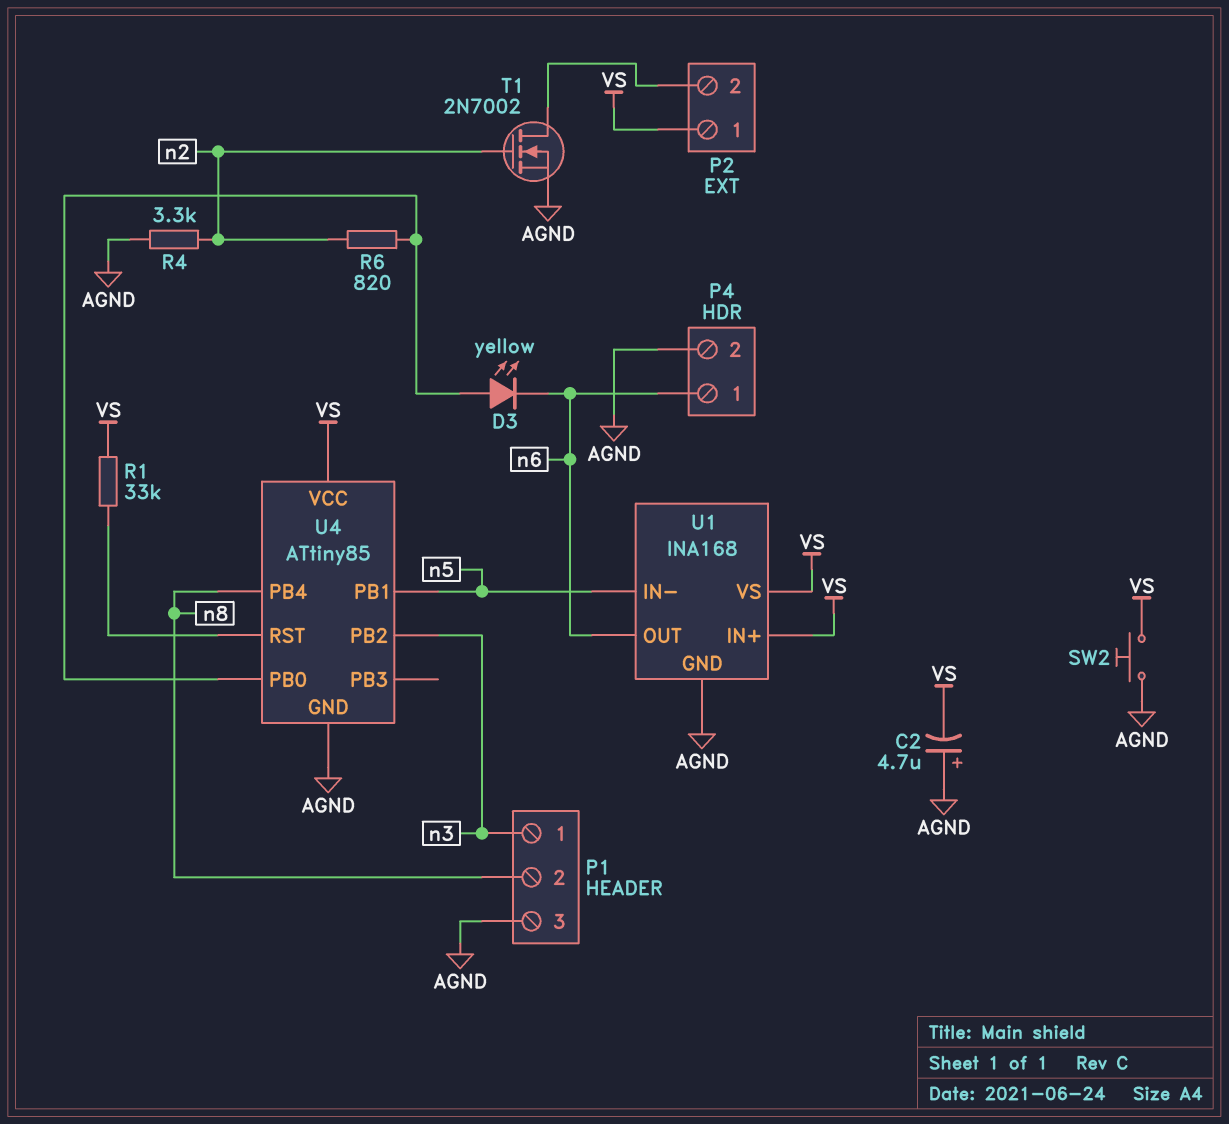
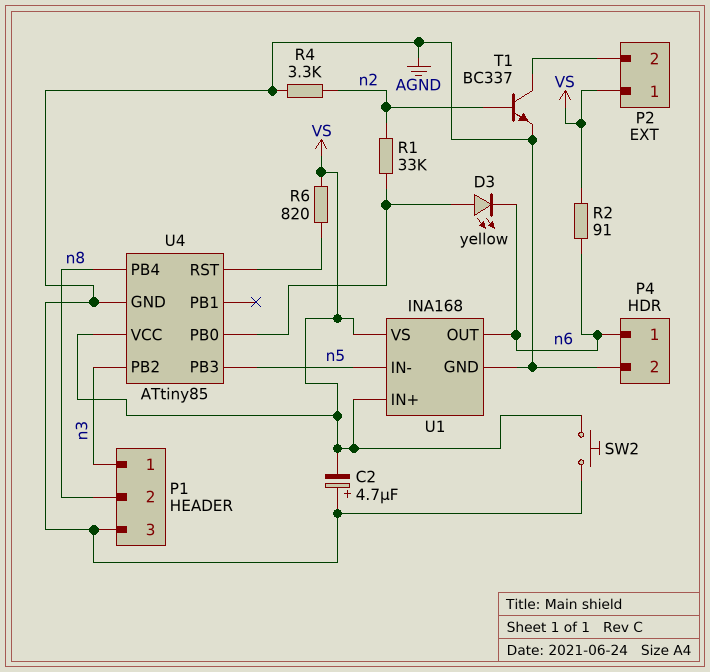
R1: 33k (U4/RST, VS) -> 33k (U4/PB0, n2)
R2: none -> 91 (VS, n6)
R6: 820 (U4/PB0, n2) -> 820 (U4/RST, VS)
T1: NMOS 2N7002 (G n2, D P2/2, S AGND) -> NPN BC337 (B n2, C P2/2, E AGND)
U4 pin PB1: n5 -> none
U4 pin PB3: none -> n5

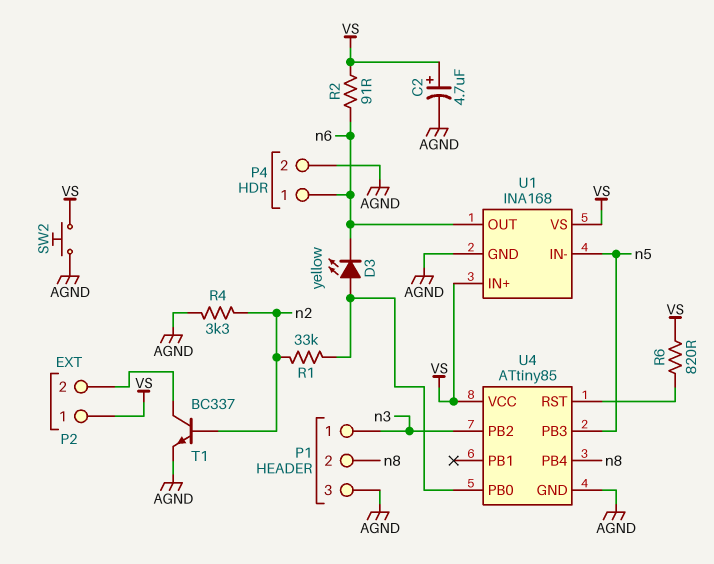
C2: 4.7uF (plus AGND, minus VS) -> 4.7uF (plus VS, minus AGND)

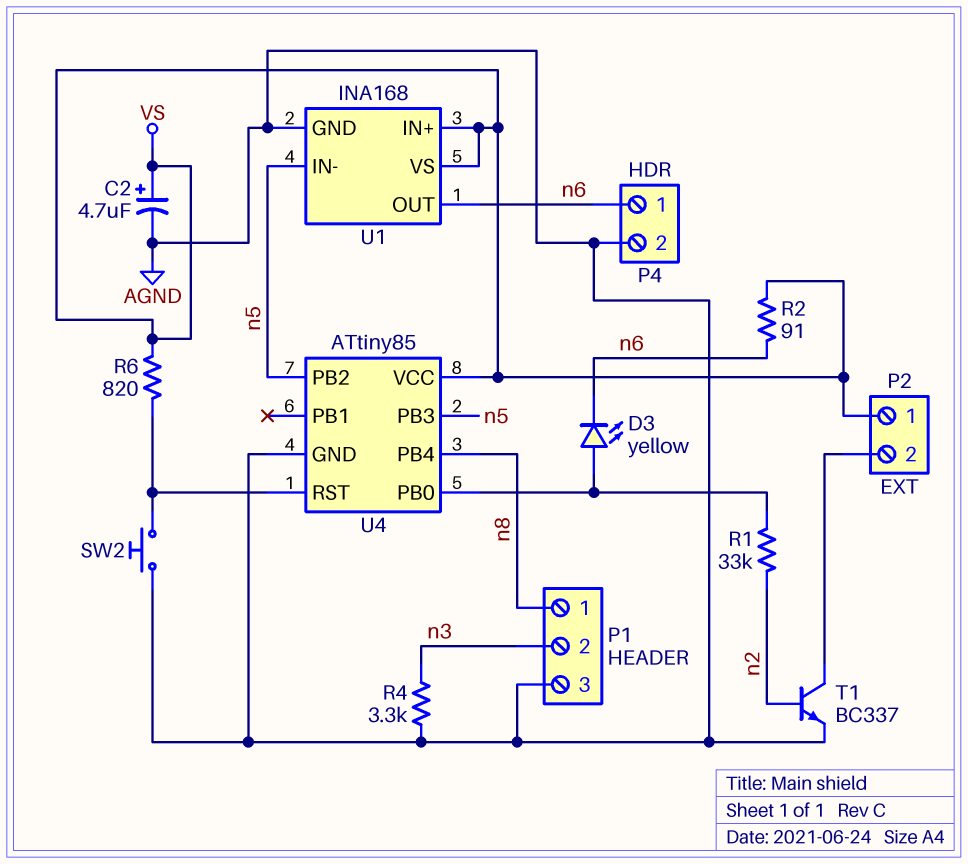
P1 pin 1: n3 -> n8
P1 pin 2: n8 -> n3
R4: 3.3k (AGND, n2) -> 3.3k (AGND, n3)
SW2: button (AGND, VS) -> button (AGND, U4/RST)
U4 pin PB2: n3 -> n5

